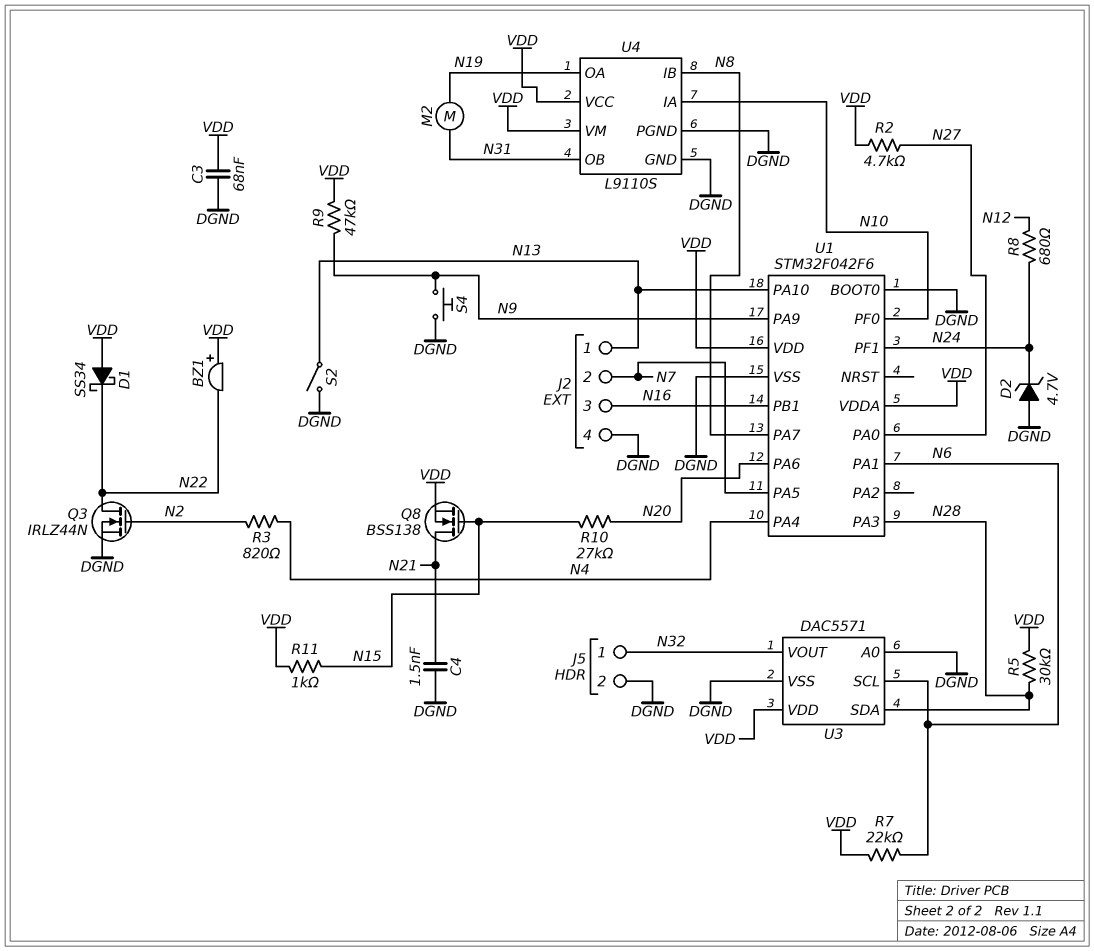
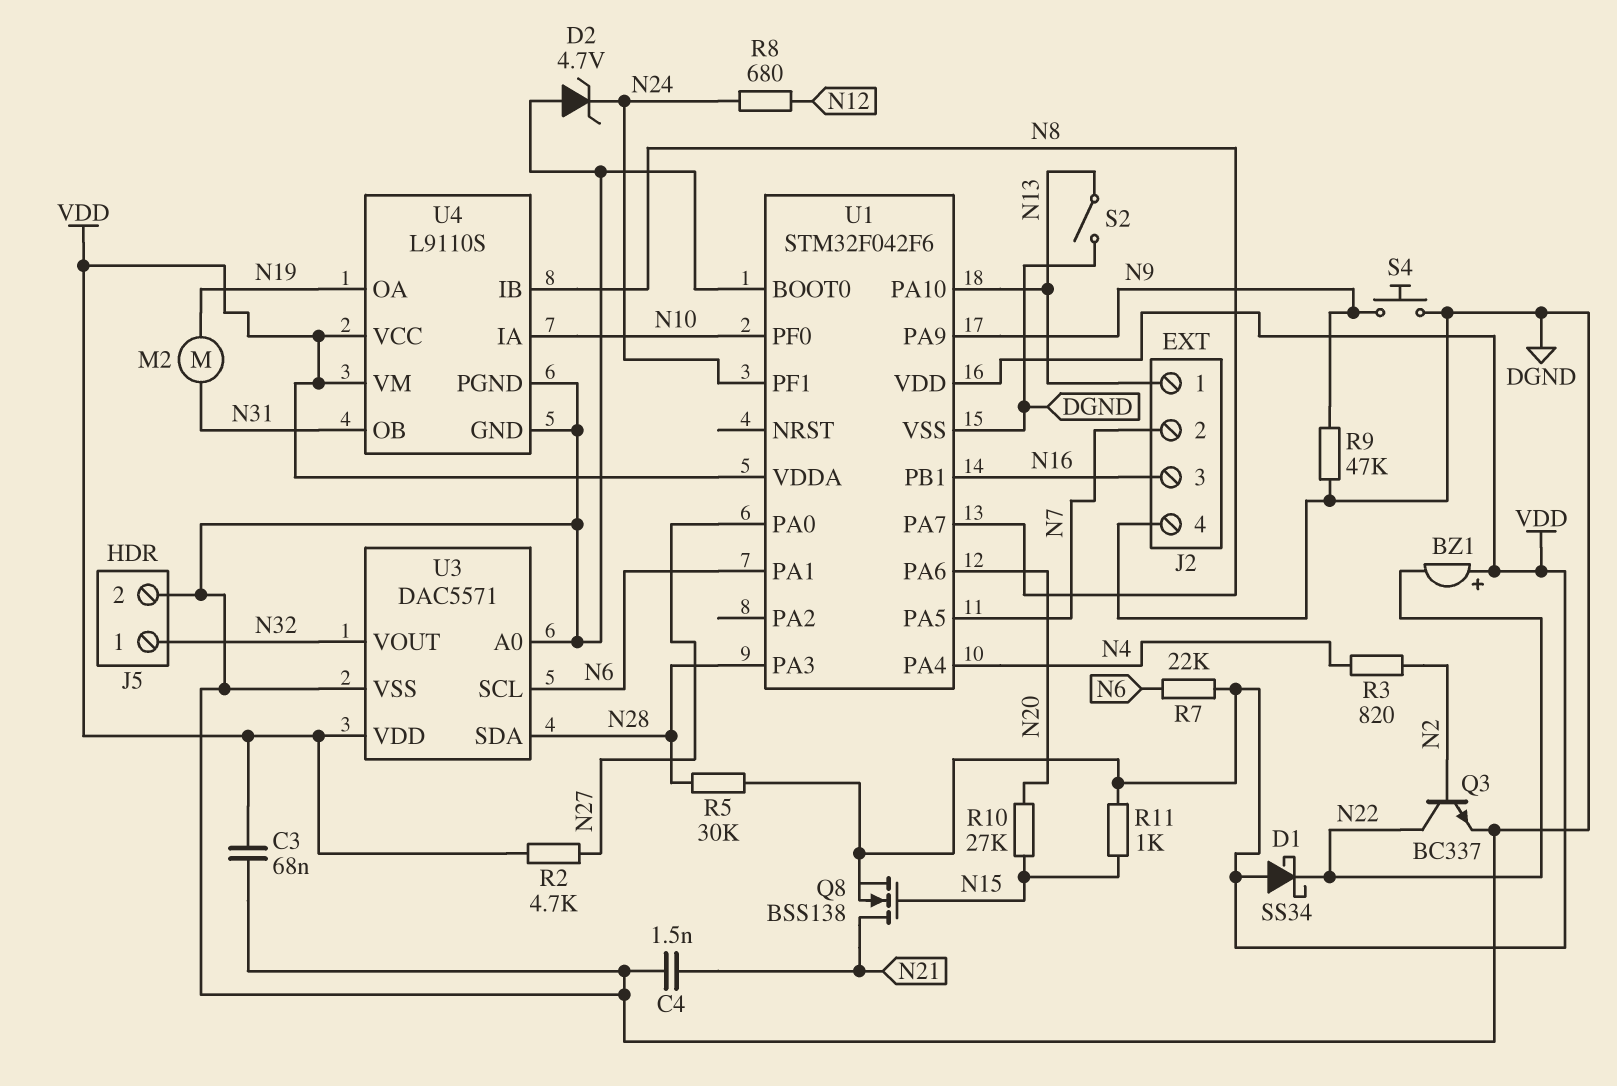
Q3: NMOS IRLZ44N (G N2, D N22, S DGND) -> NPN BC337 (B N2, C N22, E DGND)
R9: 47k (N9, VDD) -> 47k (DGND, N9)

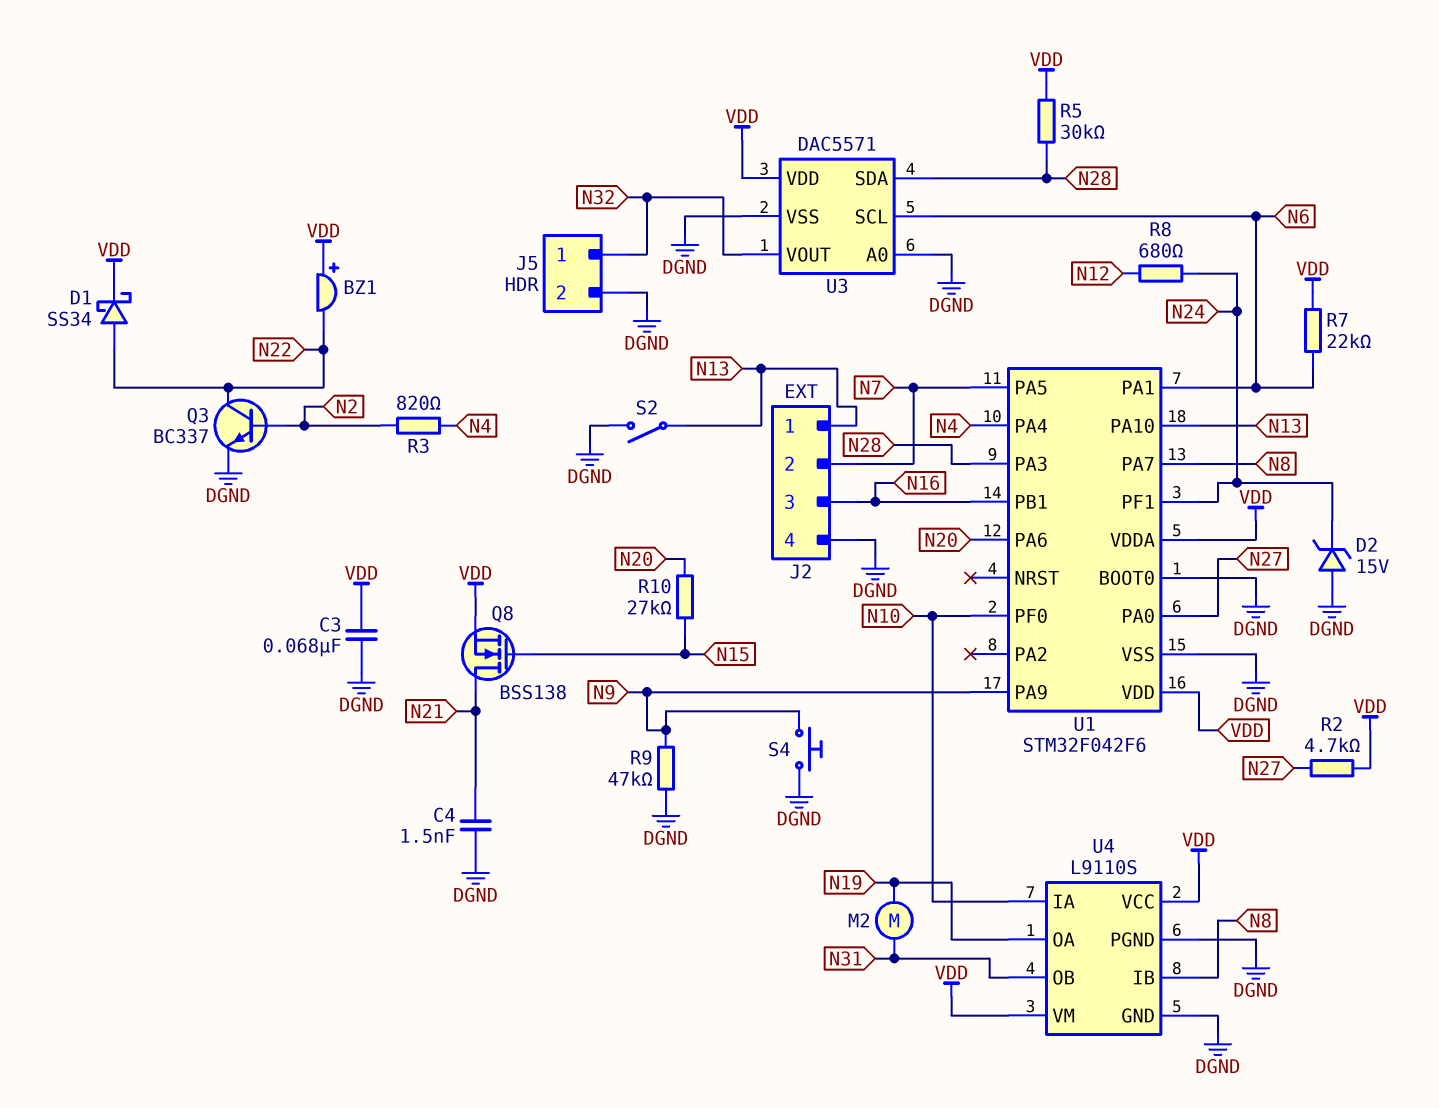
D1: schottky SS34 (A VDD, K N22) -> schottky SS34 (A N22, K VDD)
D2: zener 4.7V (A DGND, K N24) -> zener 15V (A DGND, K N24)
R11: 1k (N15, VDD) -> none

